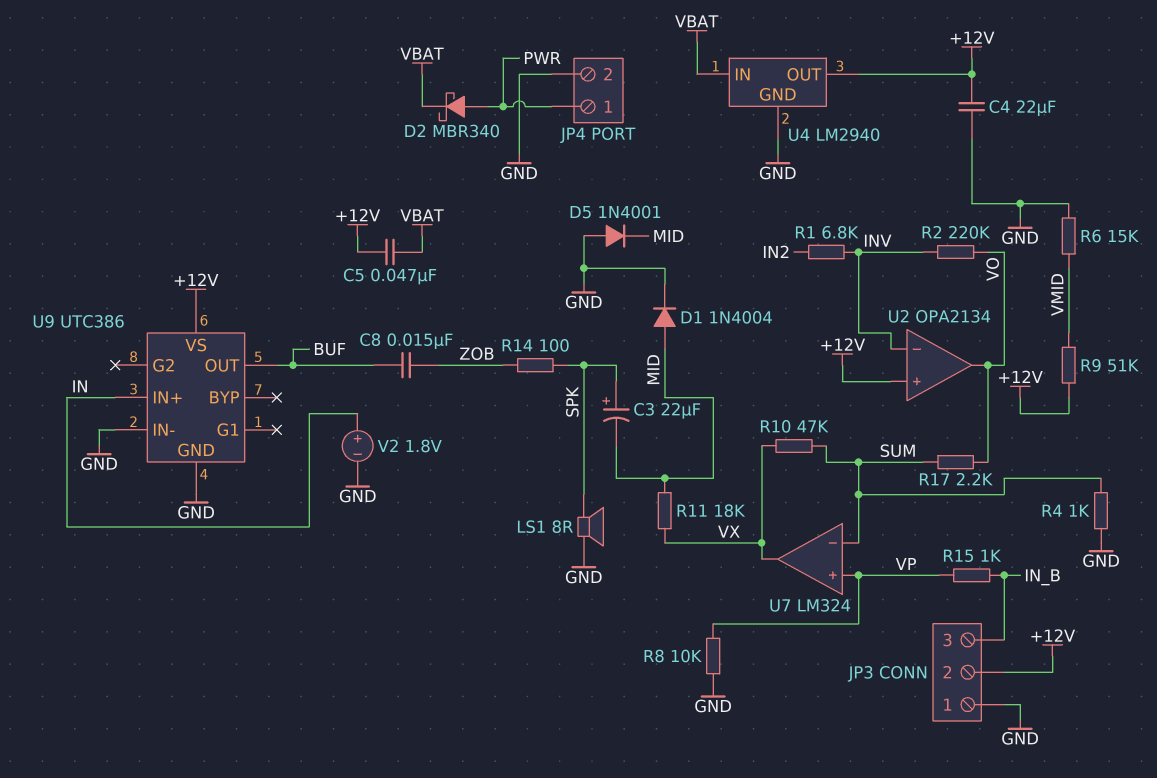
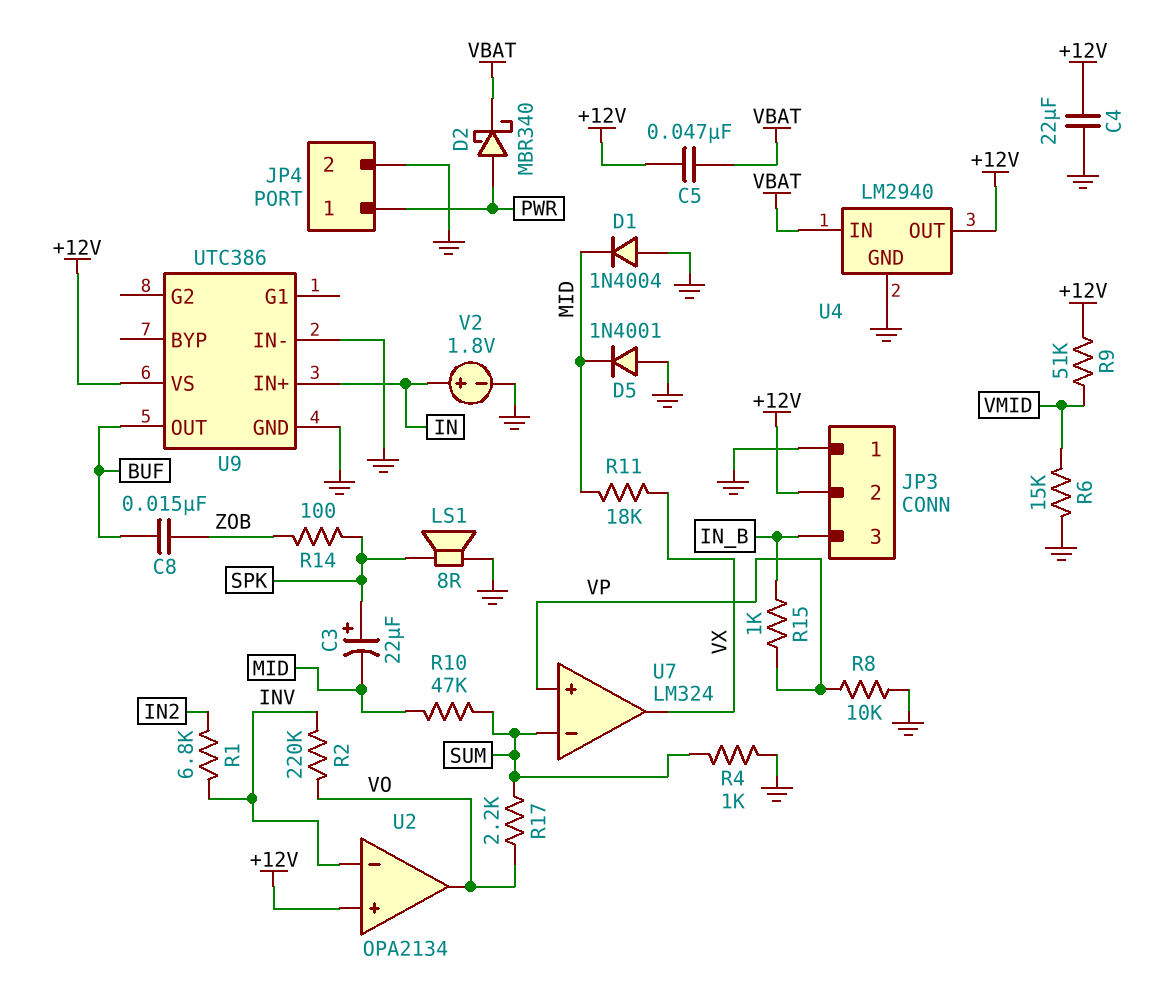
D1: diode 1N4004 (A MID, K GND) -> diode 1N4004 (A GND, K MID)
R10: 47k (SUM, VX) -> 47k (MID, SUM)

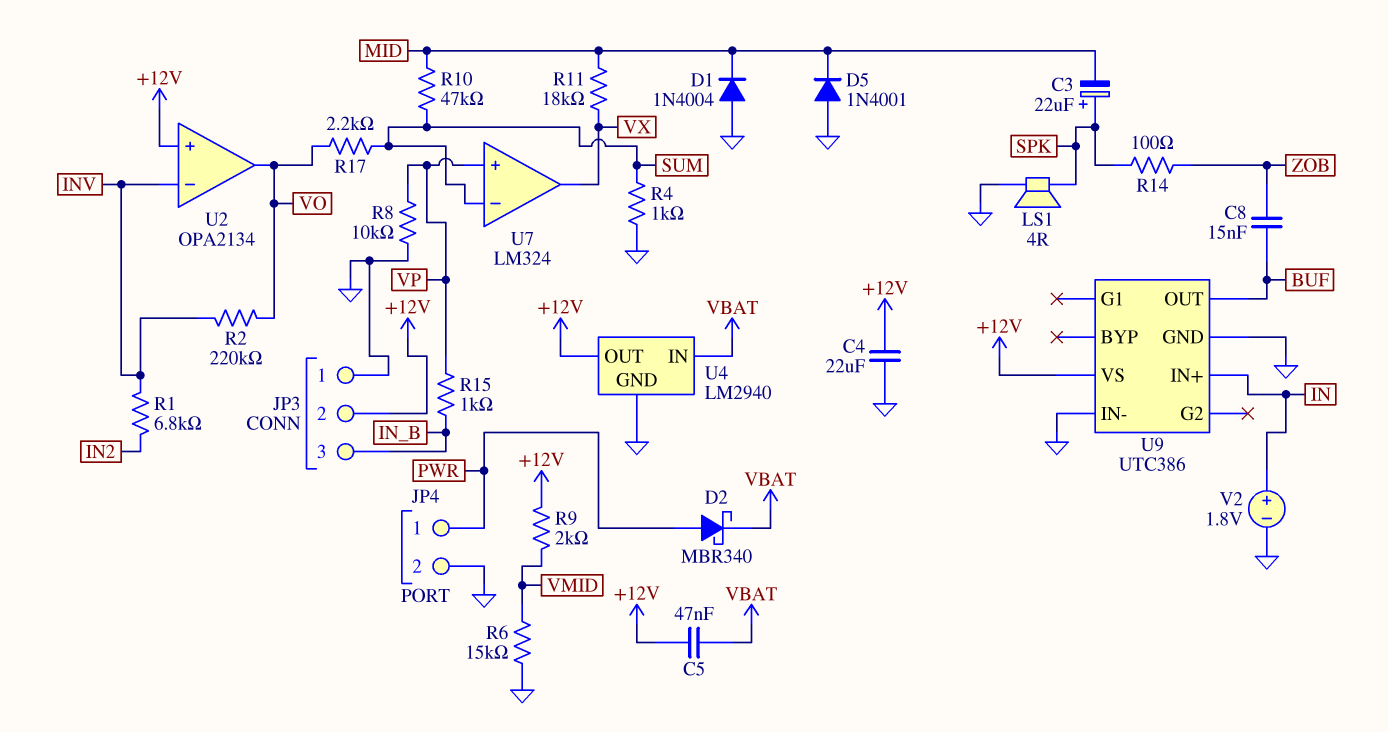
LS1: speaker 8R (GND, SPK) -> speaker 4R (GND, SPK)
R9: 51k (+12V, VMID) -> 2k (+12V, VMID)

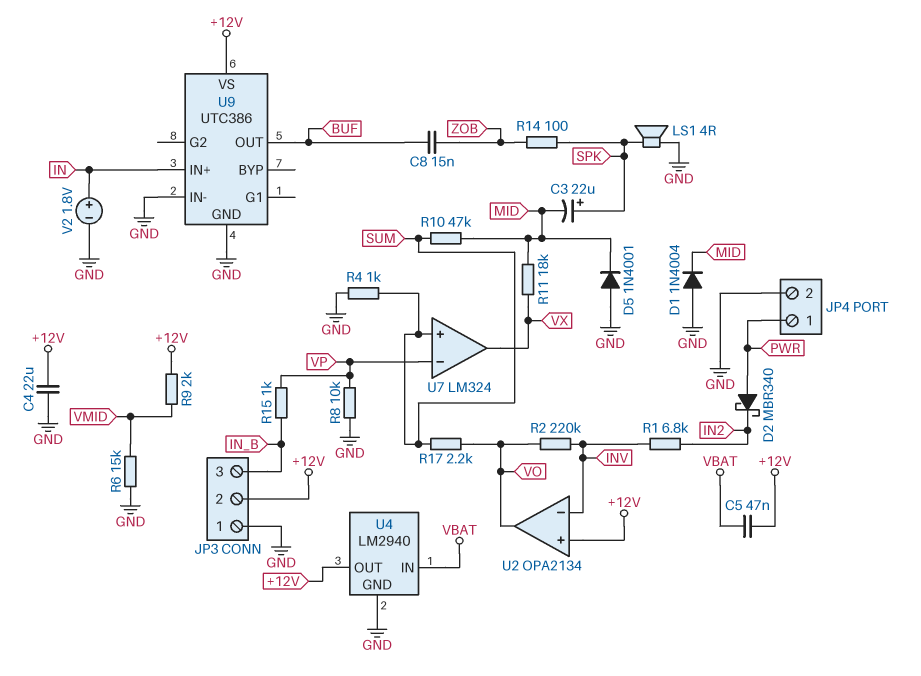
D2: schottky MBR340 (A PWR, K VBAT) -> schottky MBR340 (A PWR, K IN2)
U7 pin in+: VP -> SUM
U7 pin in-: SUM -> VP

